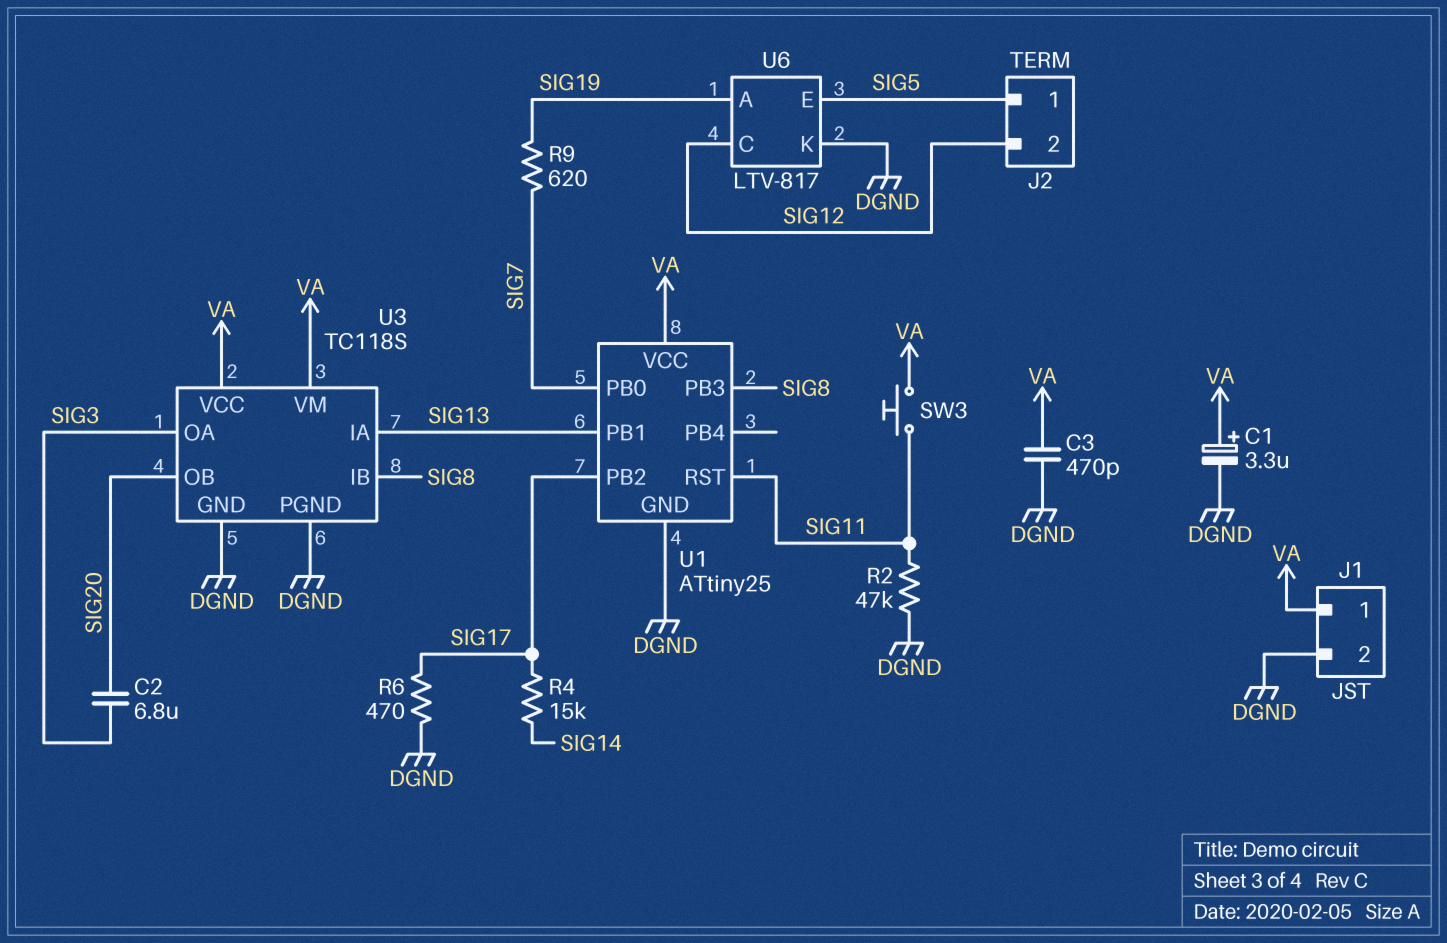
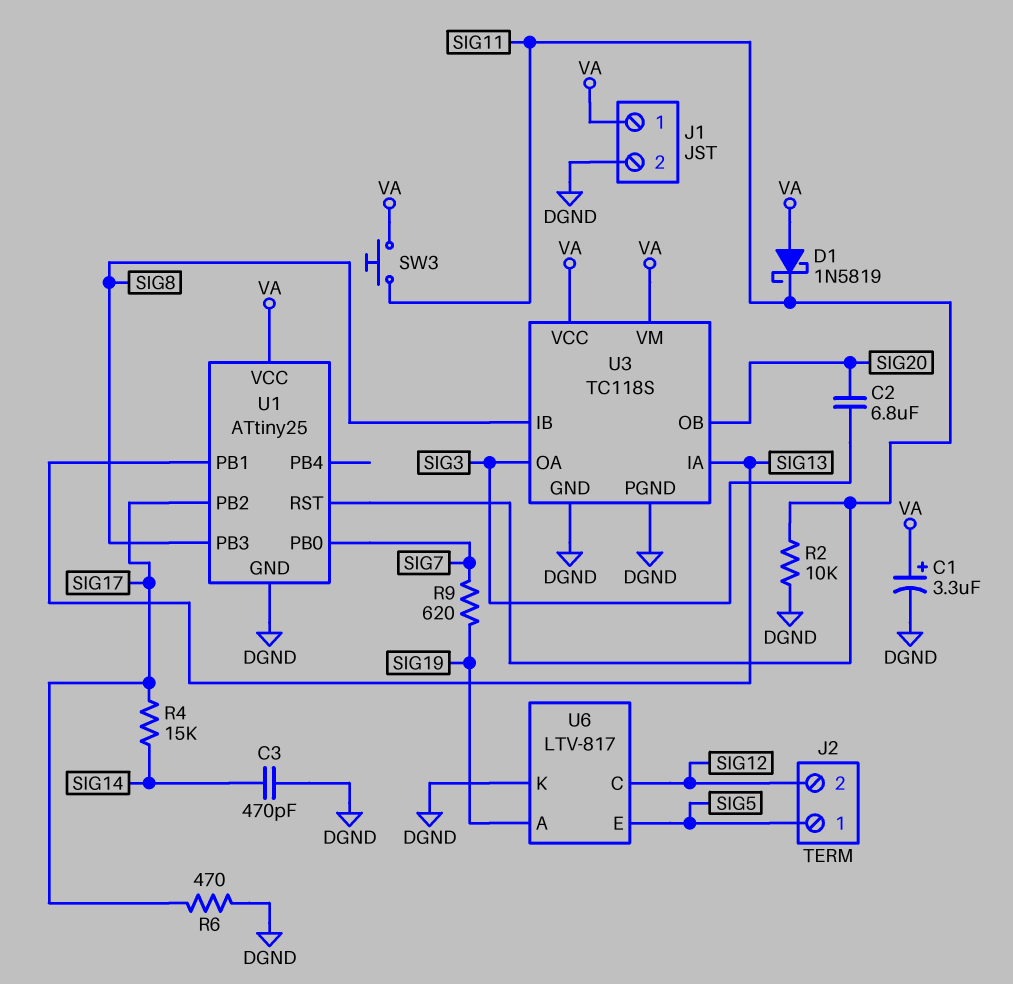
C3: 470pF (DGND, VA) -> 470pF (DGND, SIG14)
D1: none -> schottky 1N5819 (A VA, K SIG11)
R2: 47k (DGND, SIG11) -> 10k (DGND, SIG11)

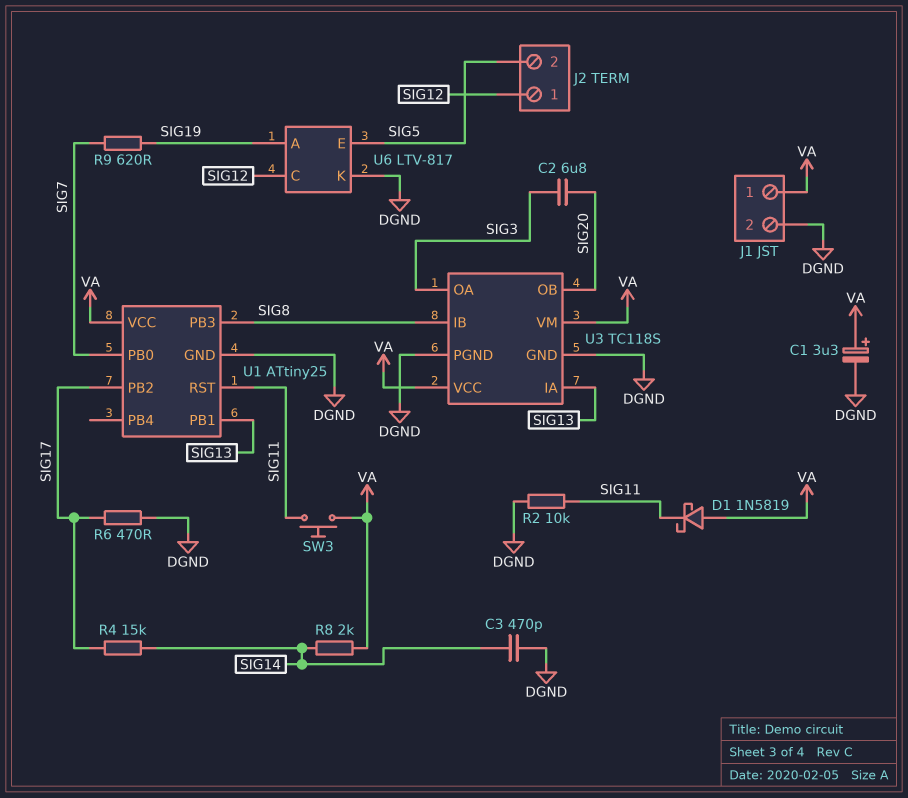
J2 pin 1: SIG5 -> SIG12
J2 pin 2: SIG12 -> SIG5
R8: none -> 2k (SIG14, VA)

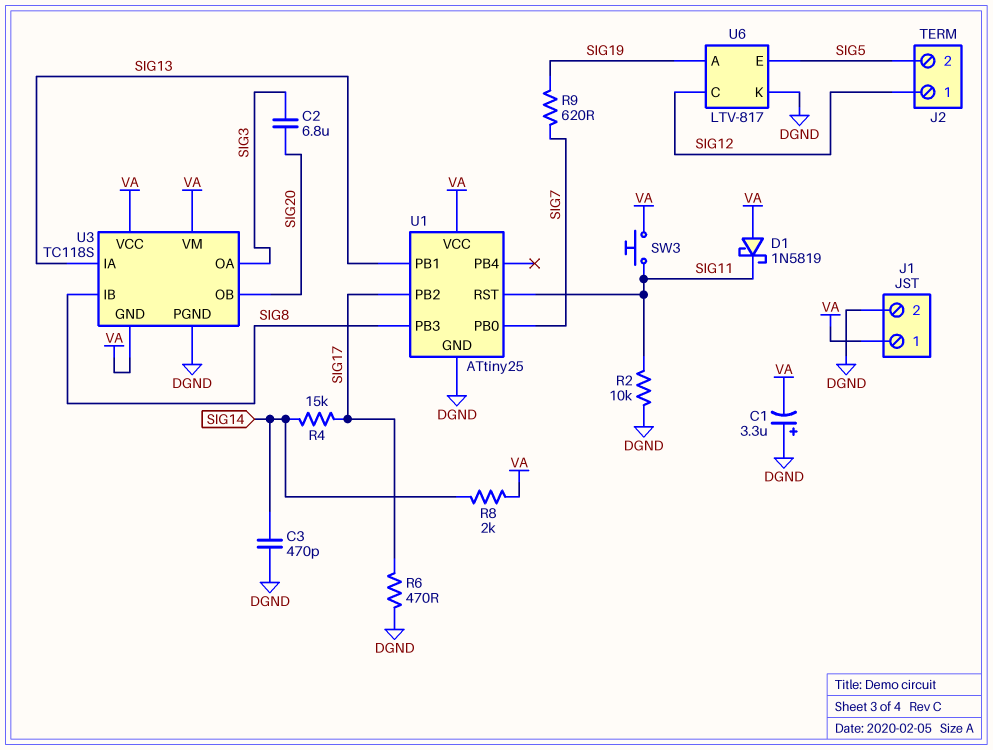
C1: 3.3uF (plus VA, minus DGND) -> 3.3uF (plus DGND, minus VA)
U3 pin GND: DGND -> VA

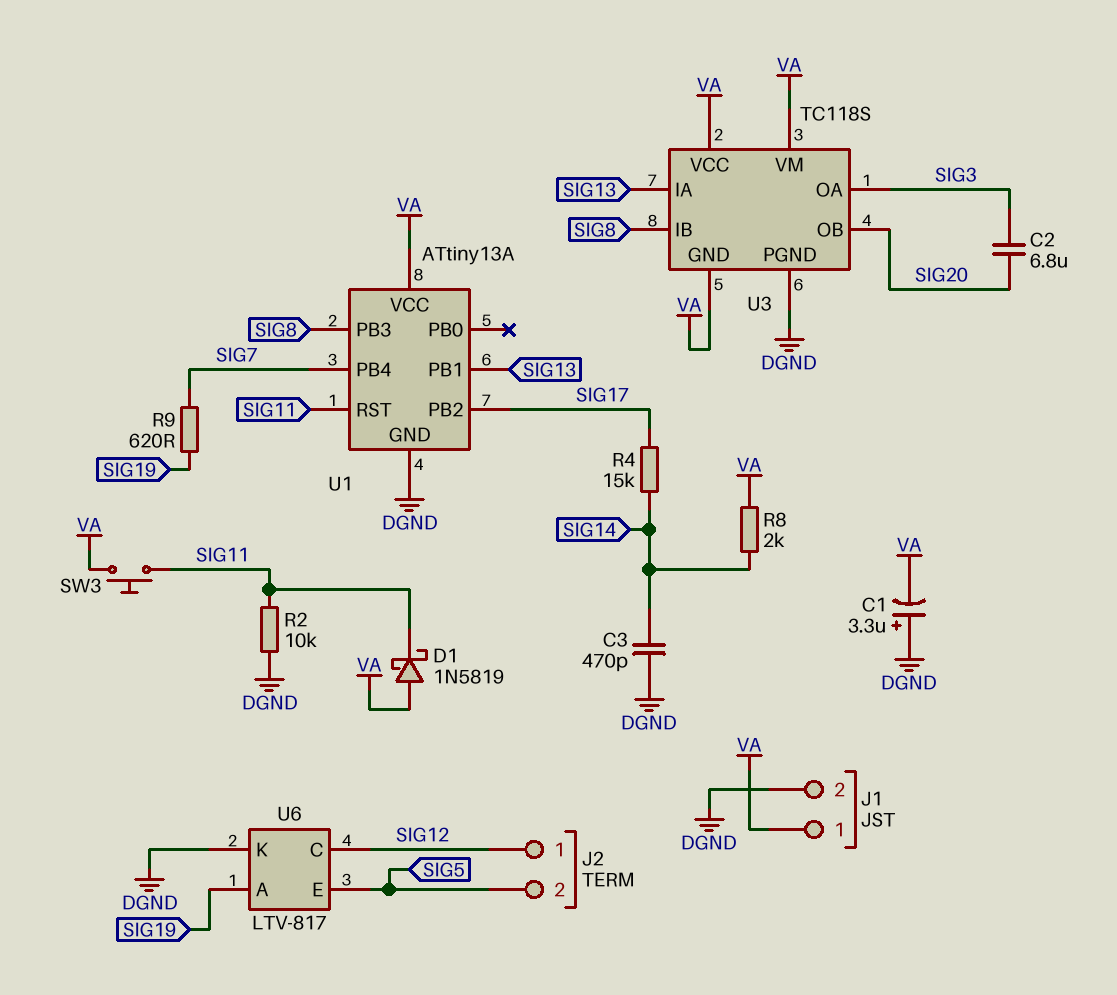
R6: 470 (DGND, SIG17) -> none
U1: ATtiny25 -> ATtiny13A
U1 pin PB0: SIG7 -> none
U1 pin PB4: none -> SIG7

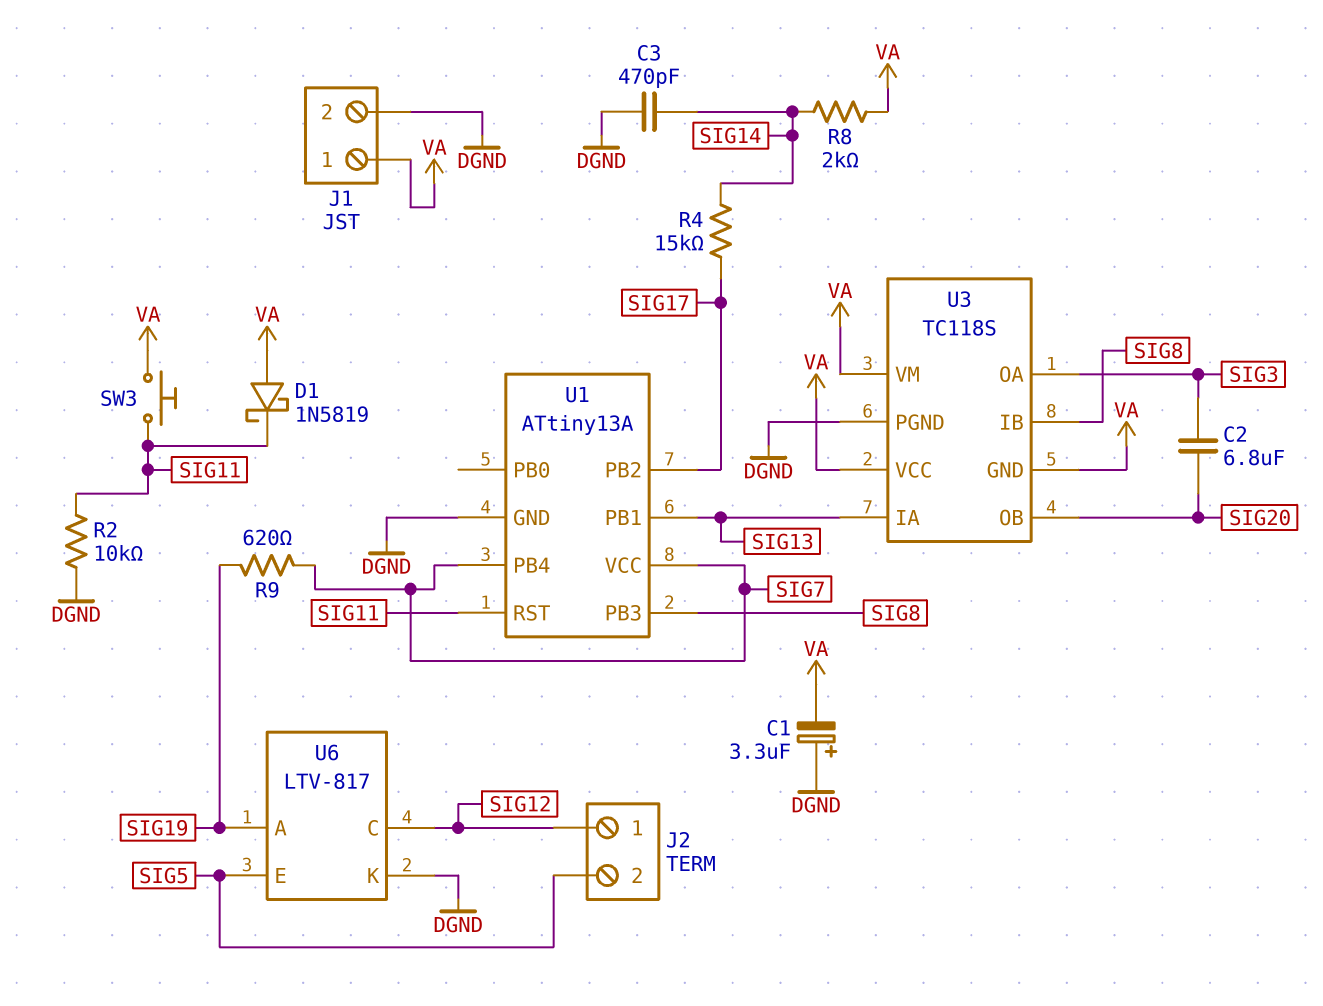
U1 pin VCC: VA -> SIG7

